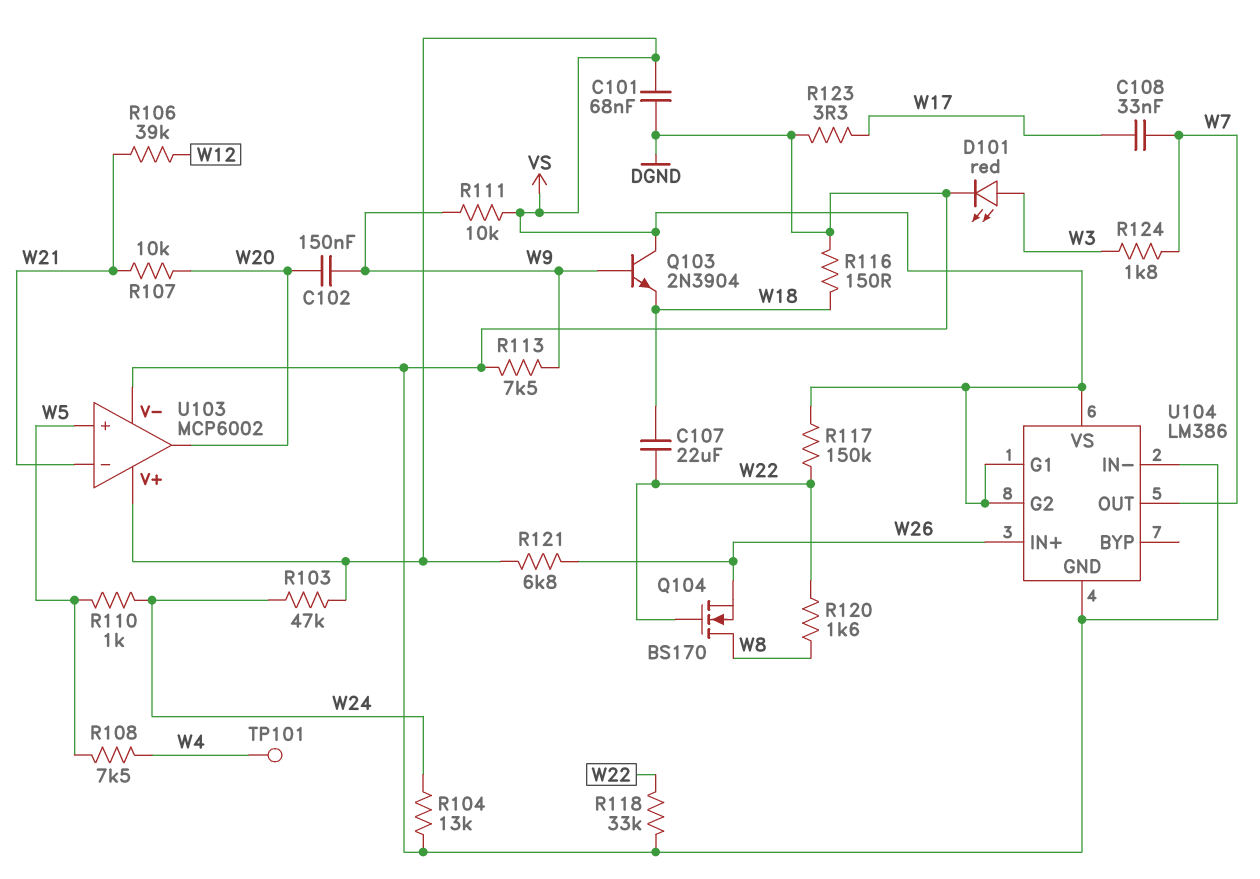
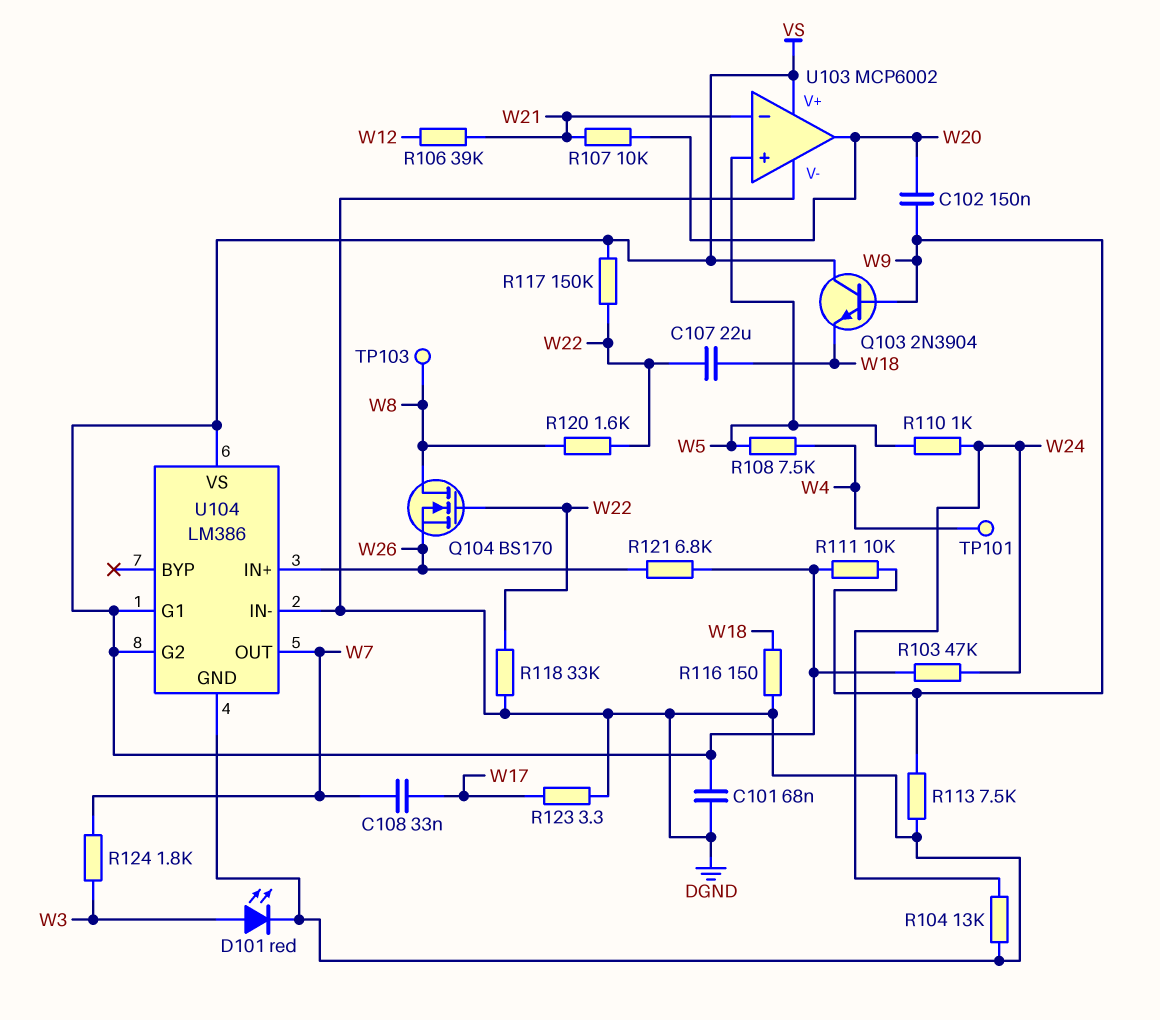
TP103: none -> test point (W8)

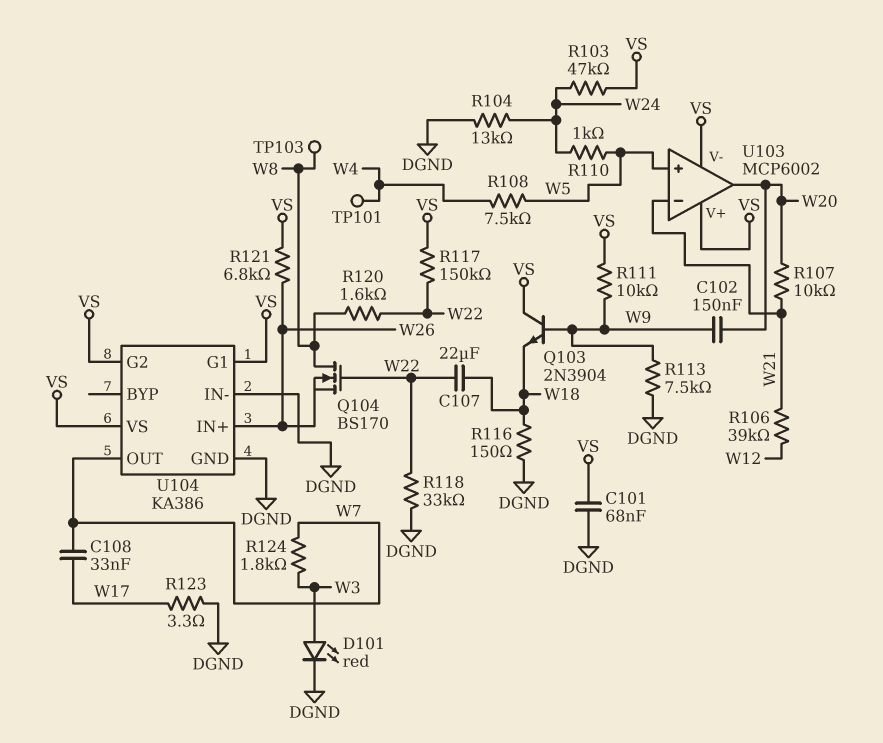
U103 pin V-: DGND -> VS
U104: LM386 -> KA386

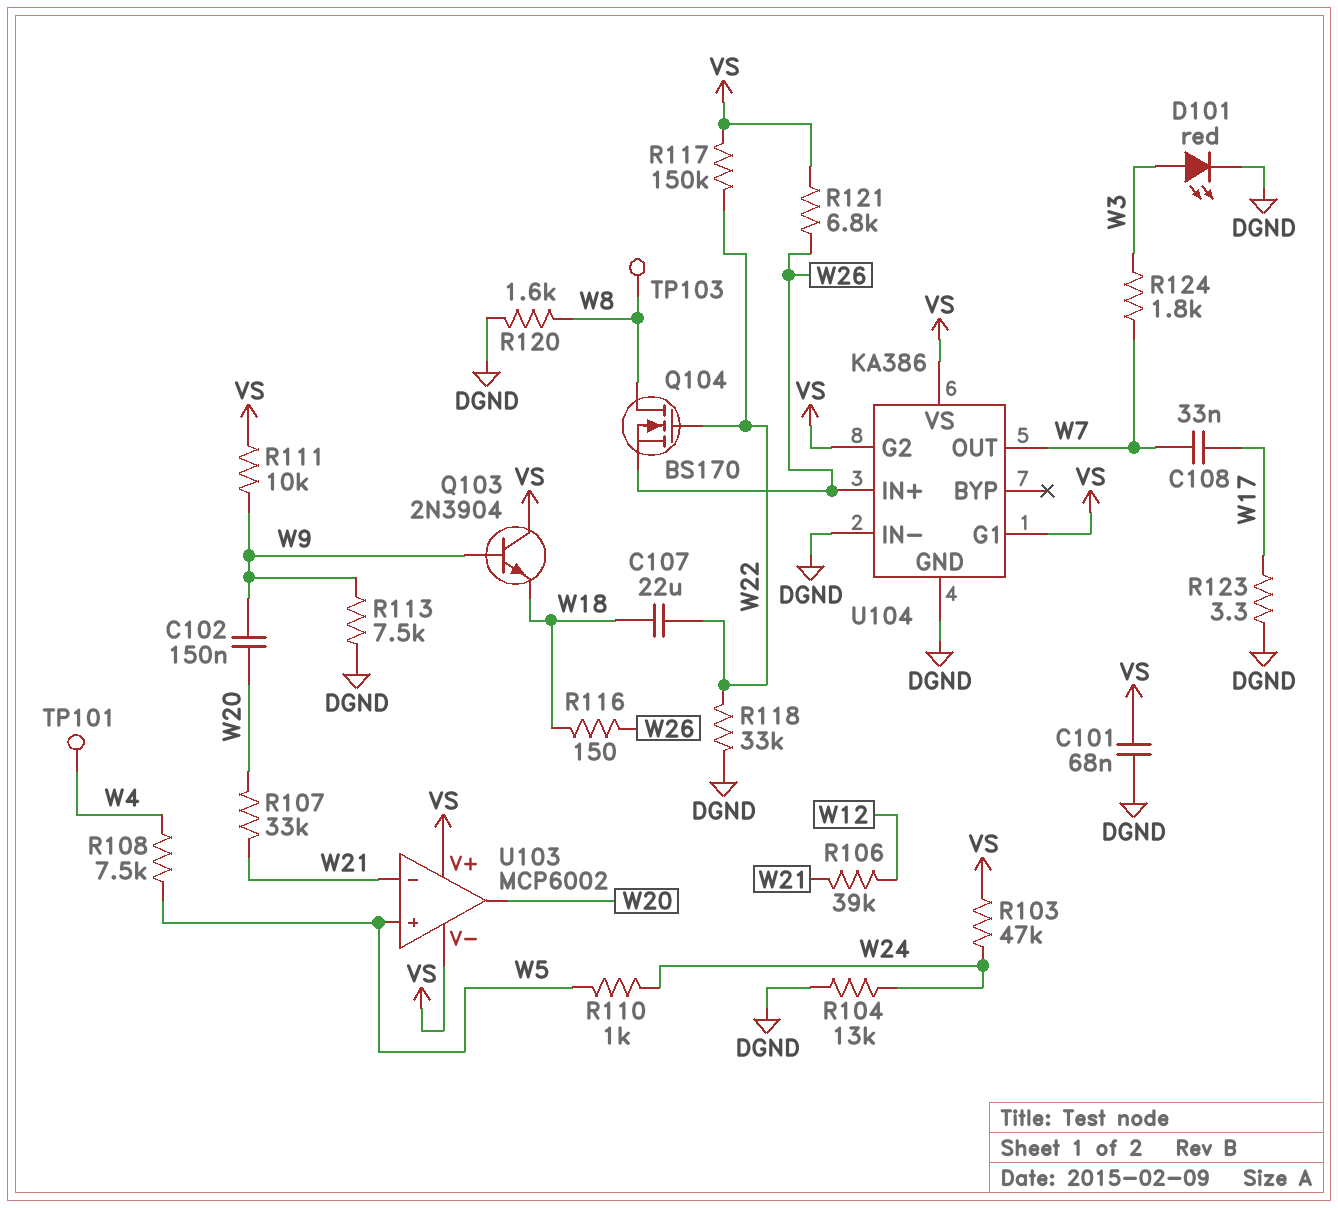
R107: 10k (W20, W21) -> 33k (W20, W21)
R116: 150 (DGND, W18) -> 150 (W18, W26)
R120: 1.6k (W8, W22) -> 1.6k (DGND, W8)

